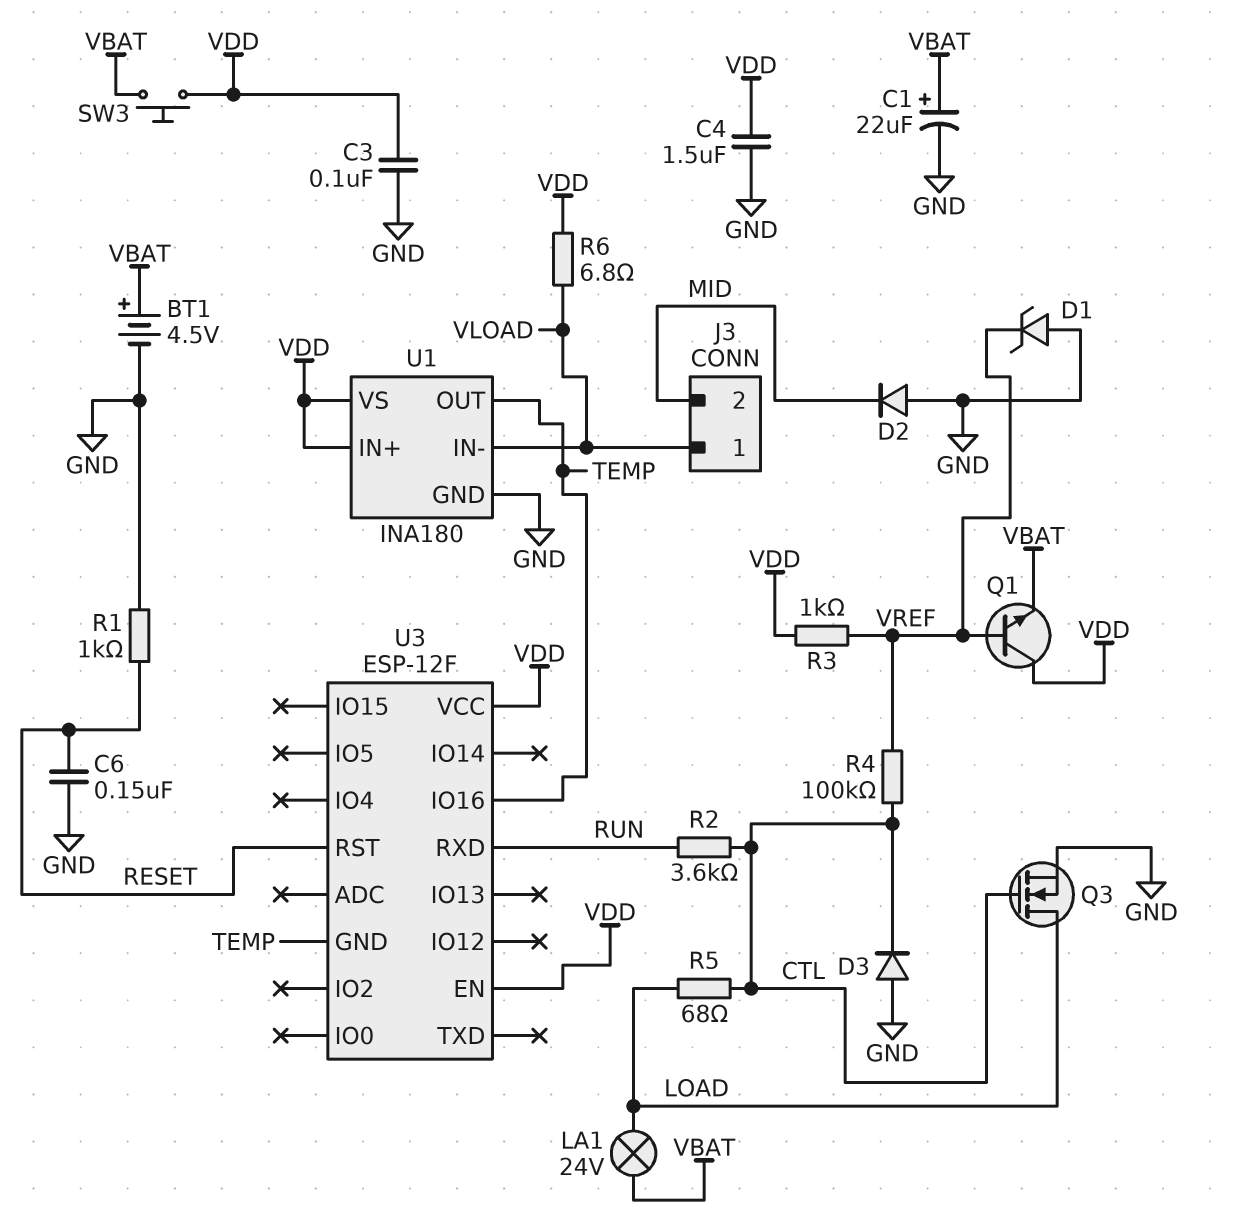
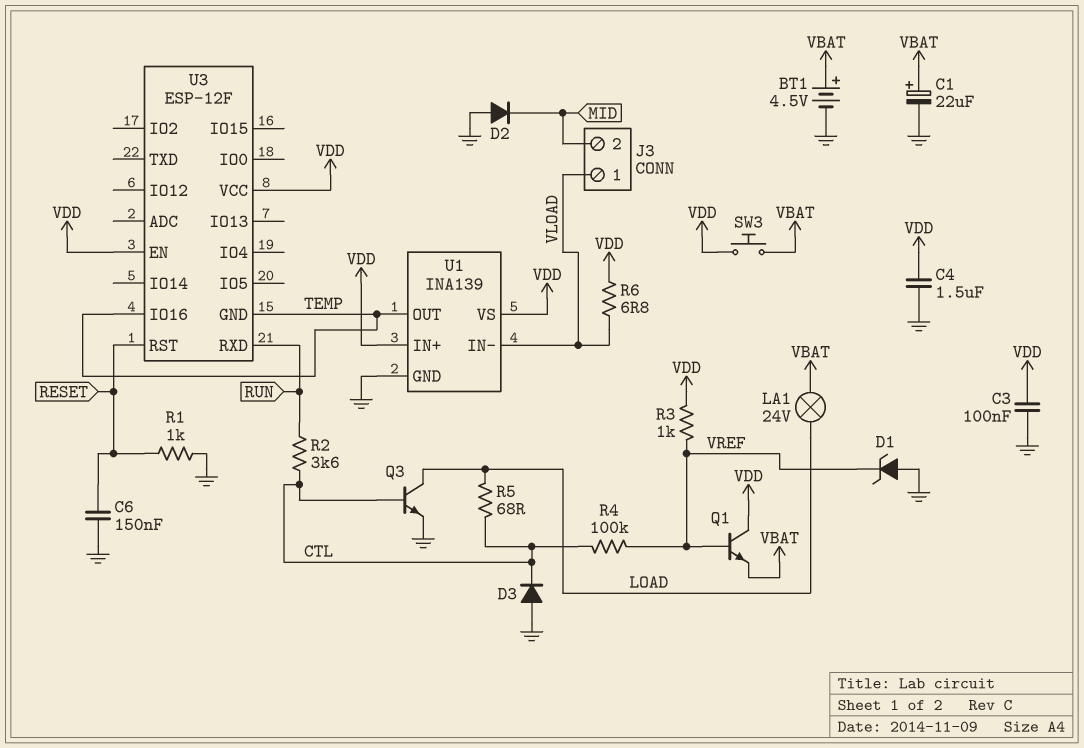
Q3: NMOS (G CTL, D LOAD, S GND) -> NPN (B CTL, C LOAD, E GND)
U1: INA180 -> INA139

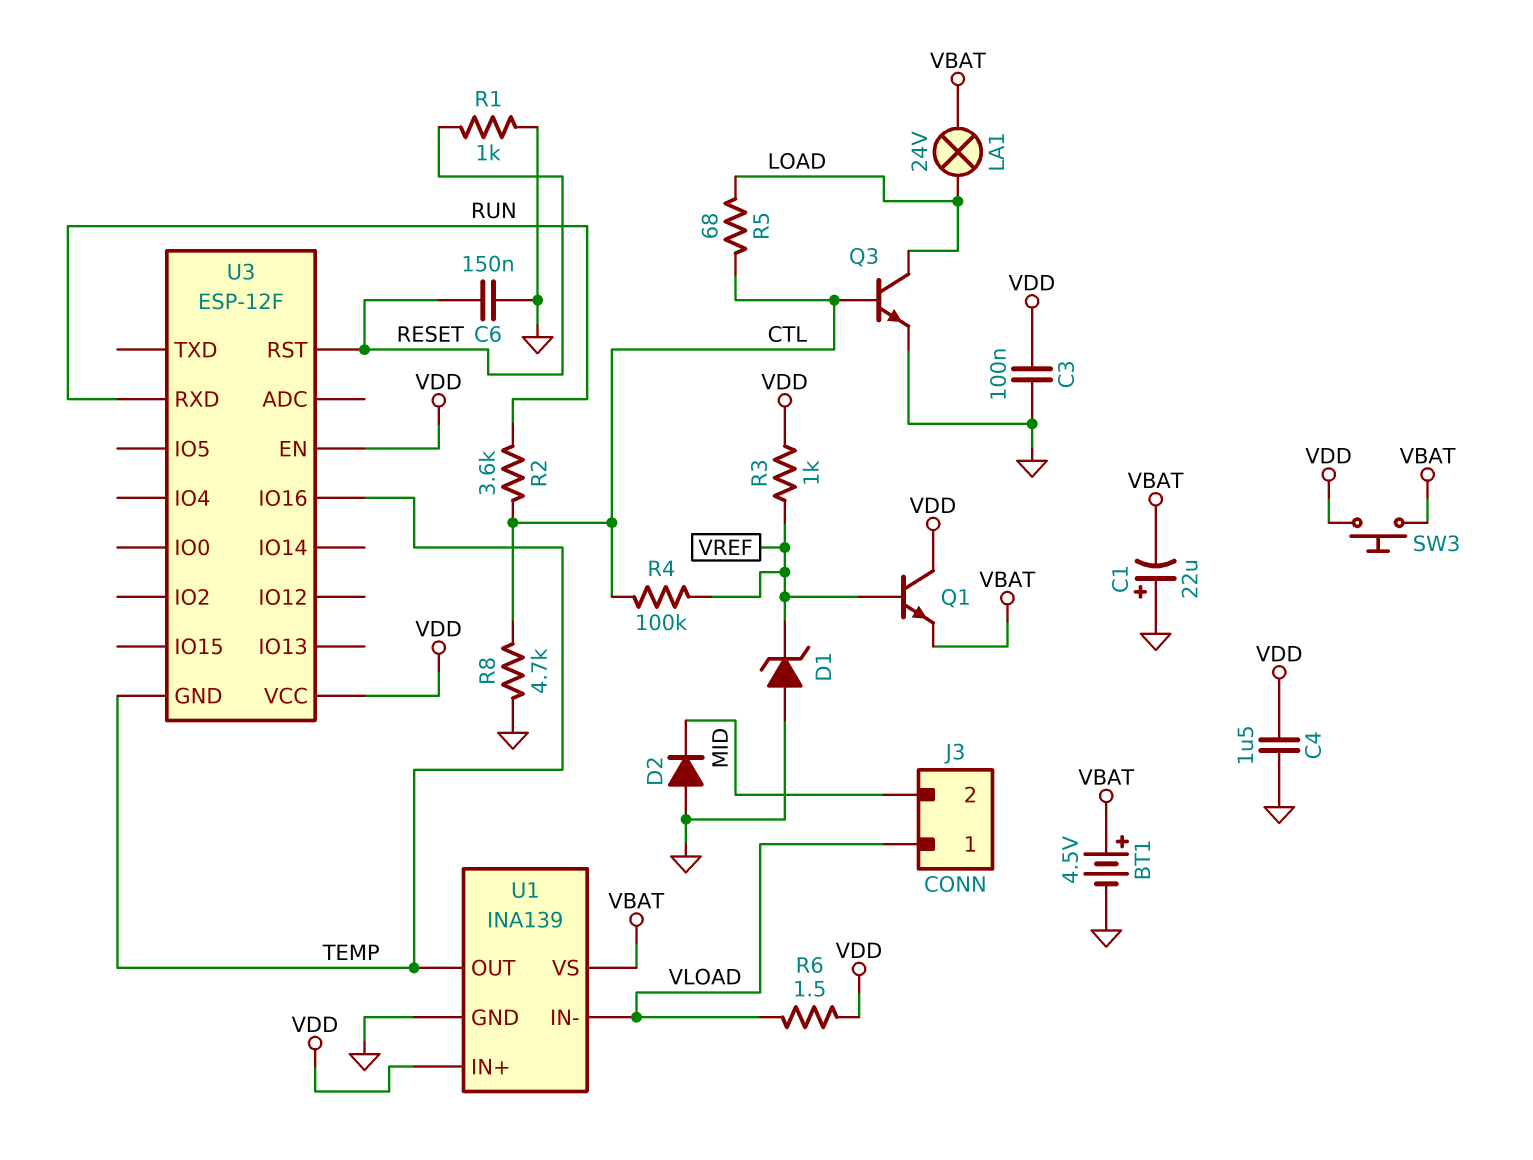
C1: 22uF (plus VBAT, minus GND) -> 22uF (plus GND, minus VBAT)
D3: diode (A GND, K CTL) -> none
R6: 6.8 (VDD, VLOAD) -> 1.5 (VDD, VLOAD)
R8: none -> 4.7k (CTL, GND)
U1 pin VS: VDD -> VBAT

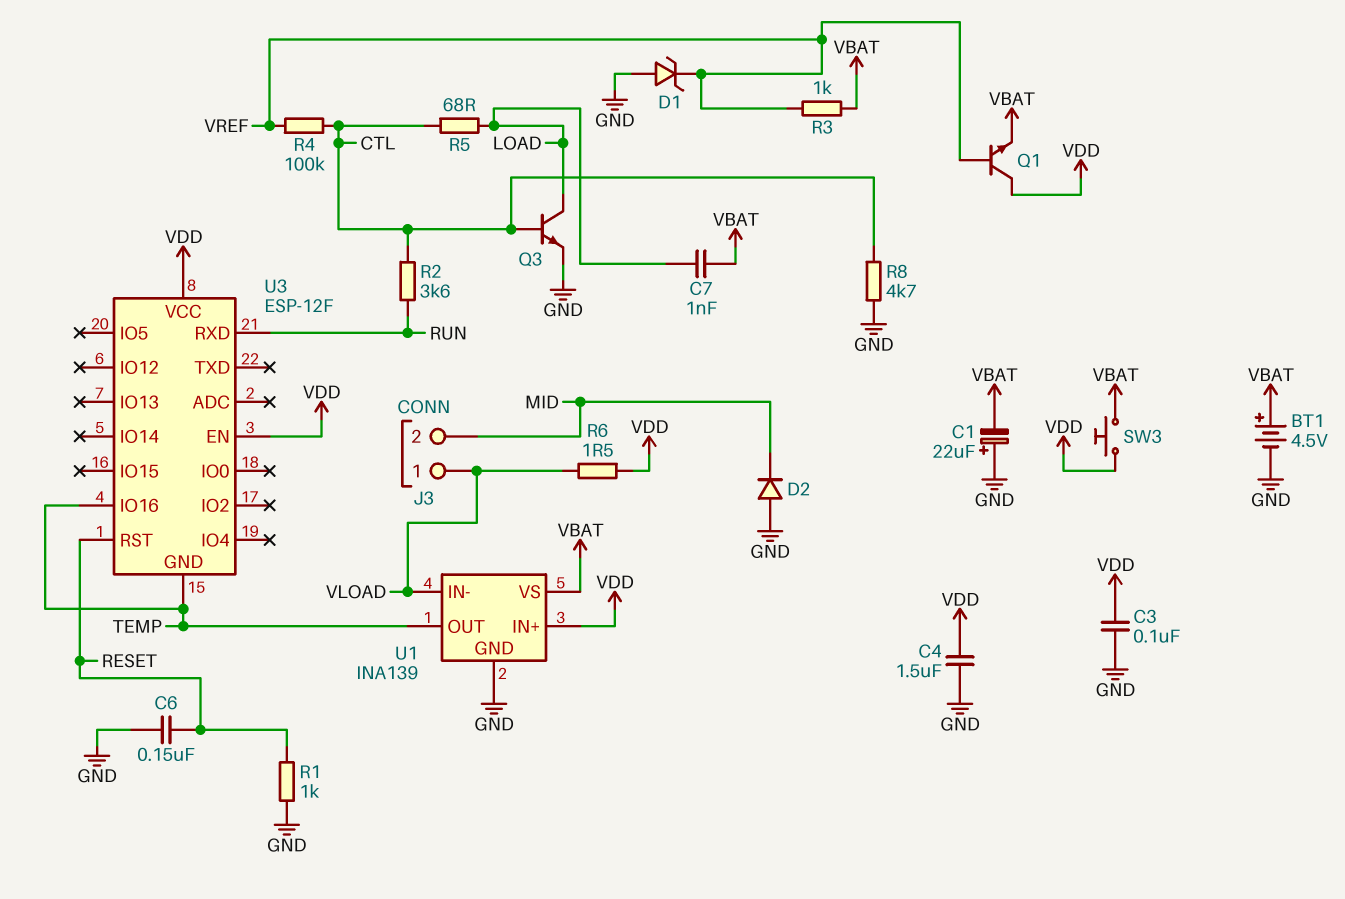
C7: none -> 1nF (LOAD, VBAT)
LA1: lamp 24V (LOAD, VBAT) -> none
R3: 1k (VDD, VREF) -> 1k (VBAT, VREF)

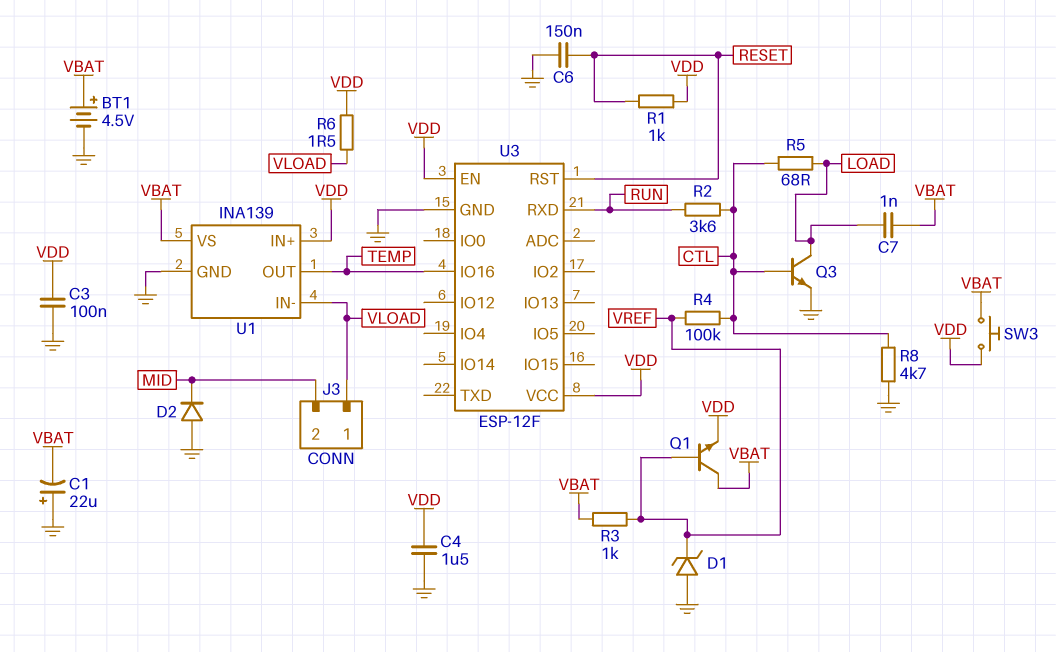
Q1: NPN (B VREF, C VDD, E VBAT) -> NPN (B VREF, C VBAT, E VDD)
R1: 1k (GND, RESET) -> 1k (RESET, VDD)
U3 pin GND: TEMP -> GND

